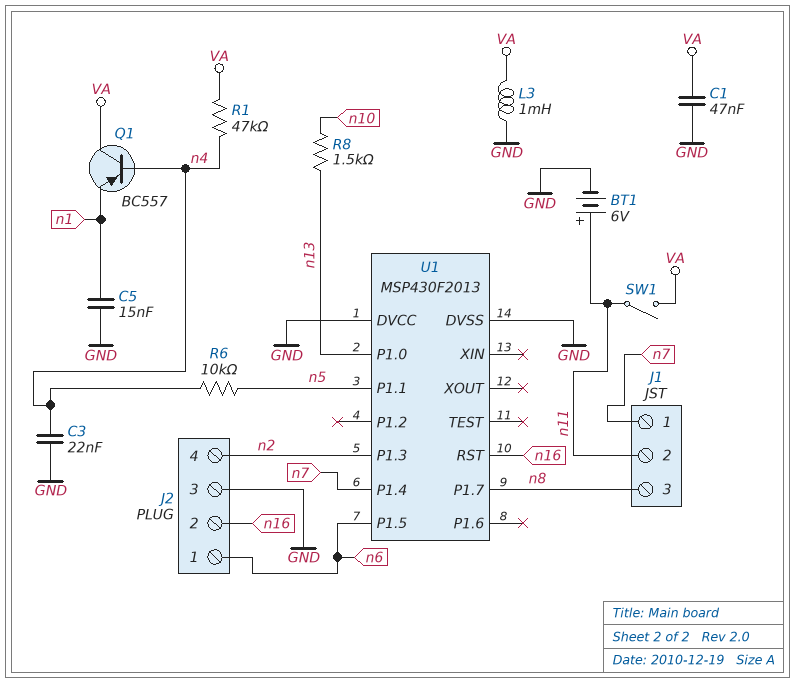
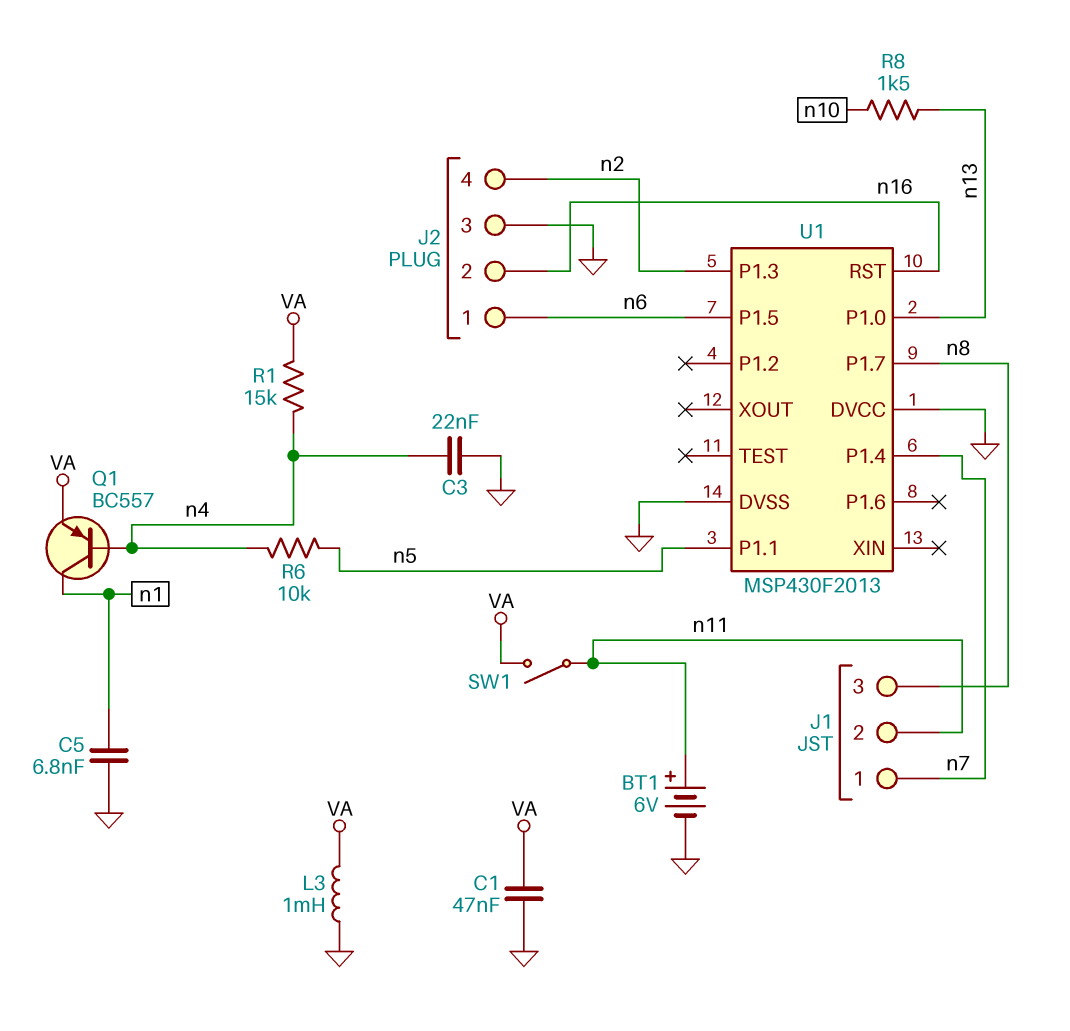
C5: 15nF (GND, n1) -> 6.8nF (GND, n1)
Q1: PNP BC557 (B n4, C VA, E n1) -> PNP BC557 (B n4, C n1, E VA)
R1: 47k (VA, n4) -> 15k (VA, n4)

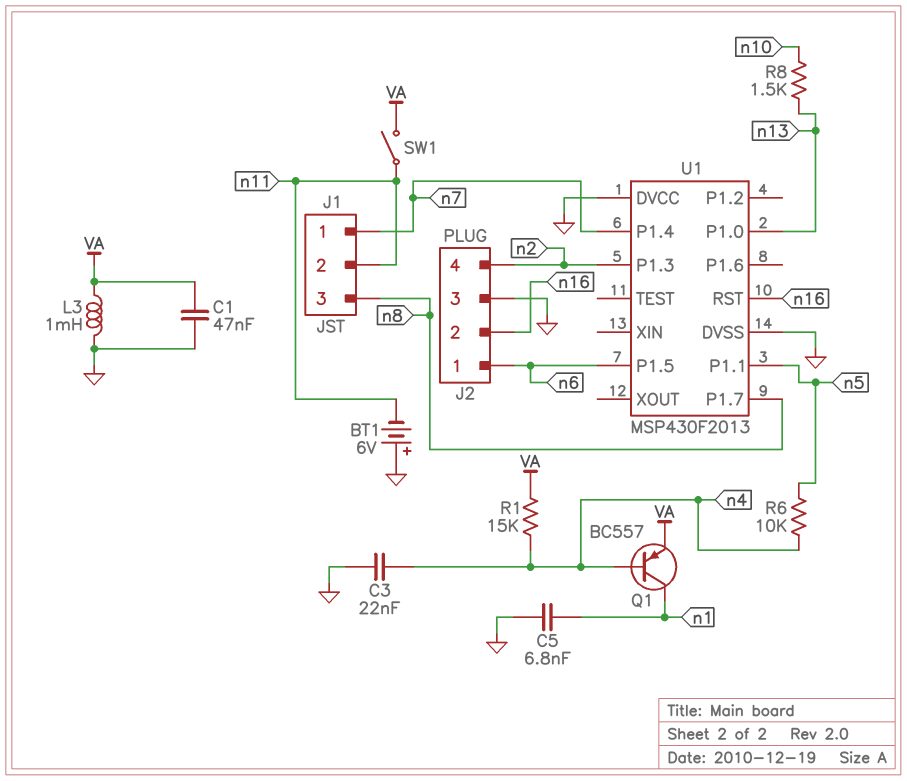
BT1: 6V (plus n11, minus GND) -> 6V (plus GND, minus n11)

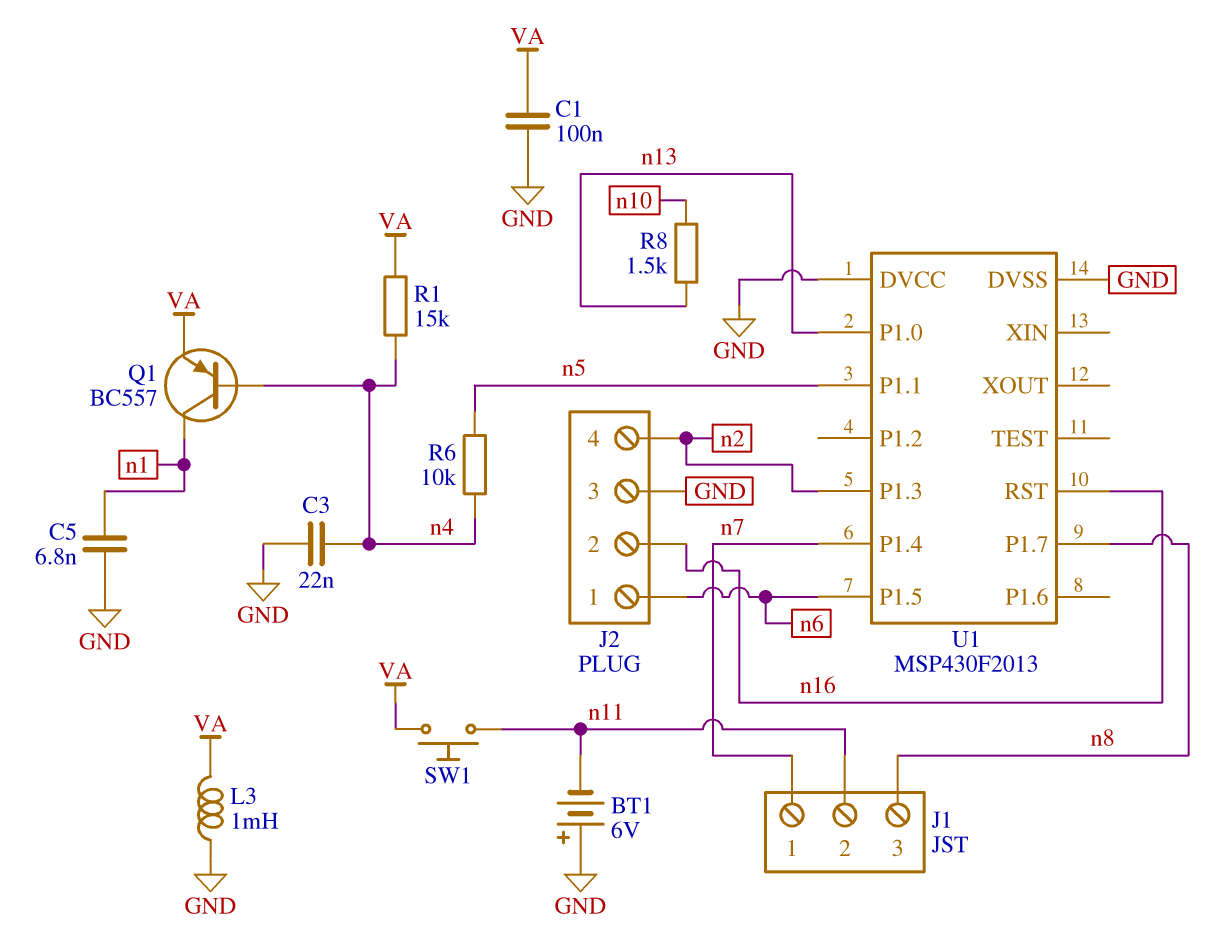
C1: 47nF (GND, VA) -> 100nF (GND, VA)
SW1: switch (VA, n11) -> button (VA, n11)

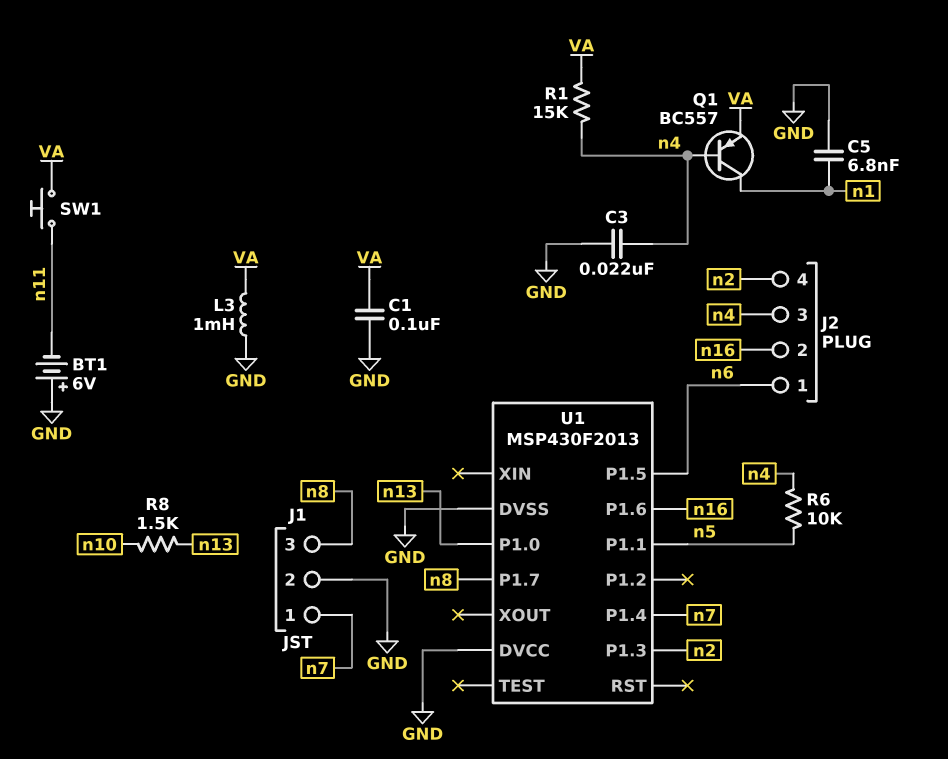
J1 pin 2: n11 -> GND
J2 pin 3: GND -> n4
U1 pin P1.6: none -> n16
U1 pin RST: n16 -> none

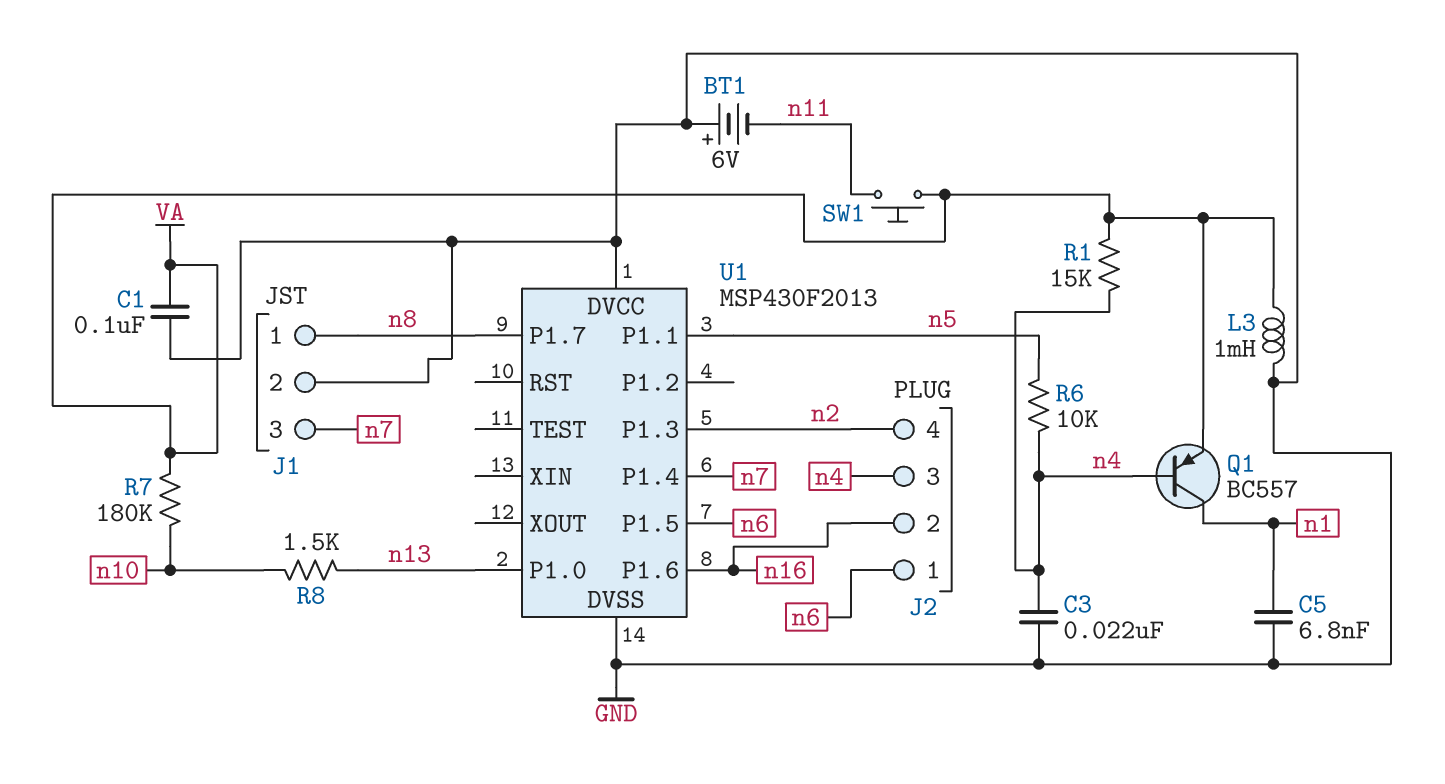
J1 pin 1: n7 -> n8
J1 pin 3: n8 -> n7
R7: none -> 180k (VA, n10)

